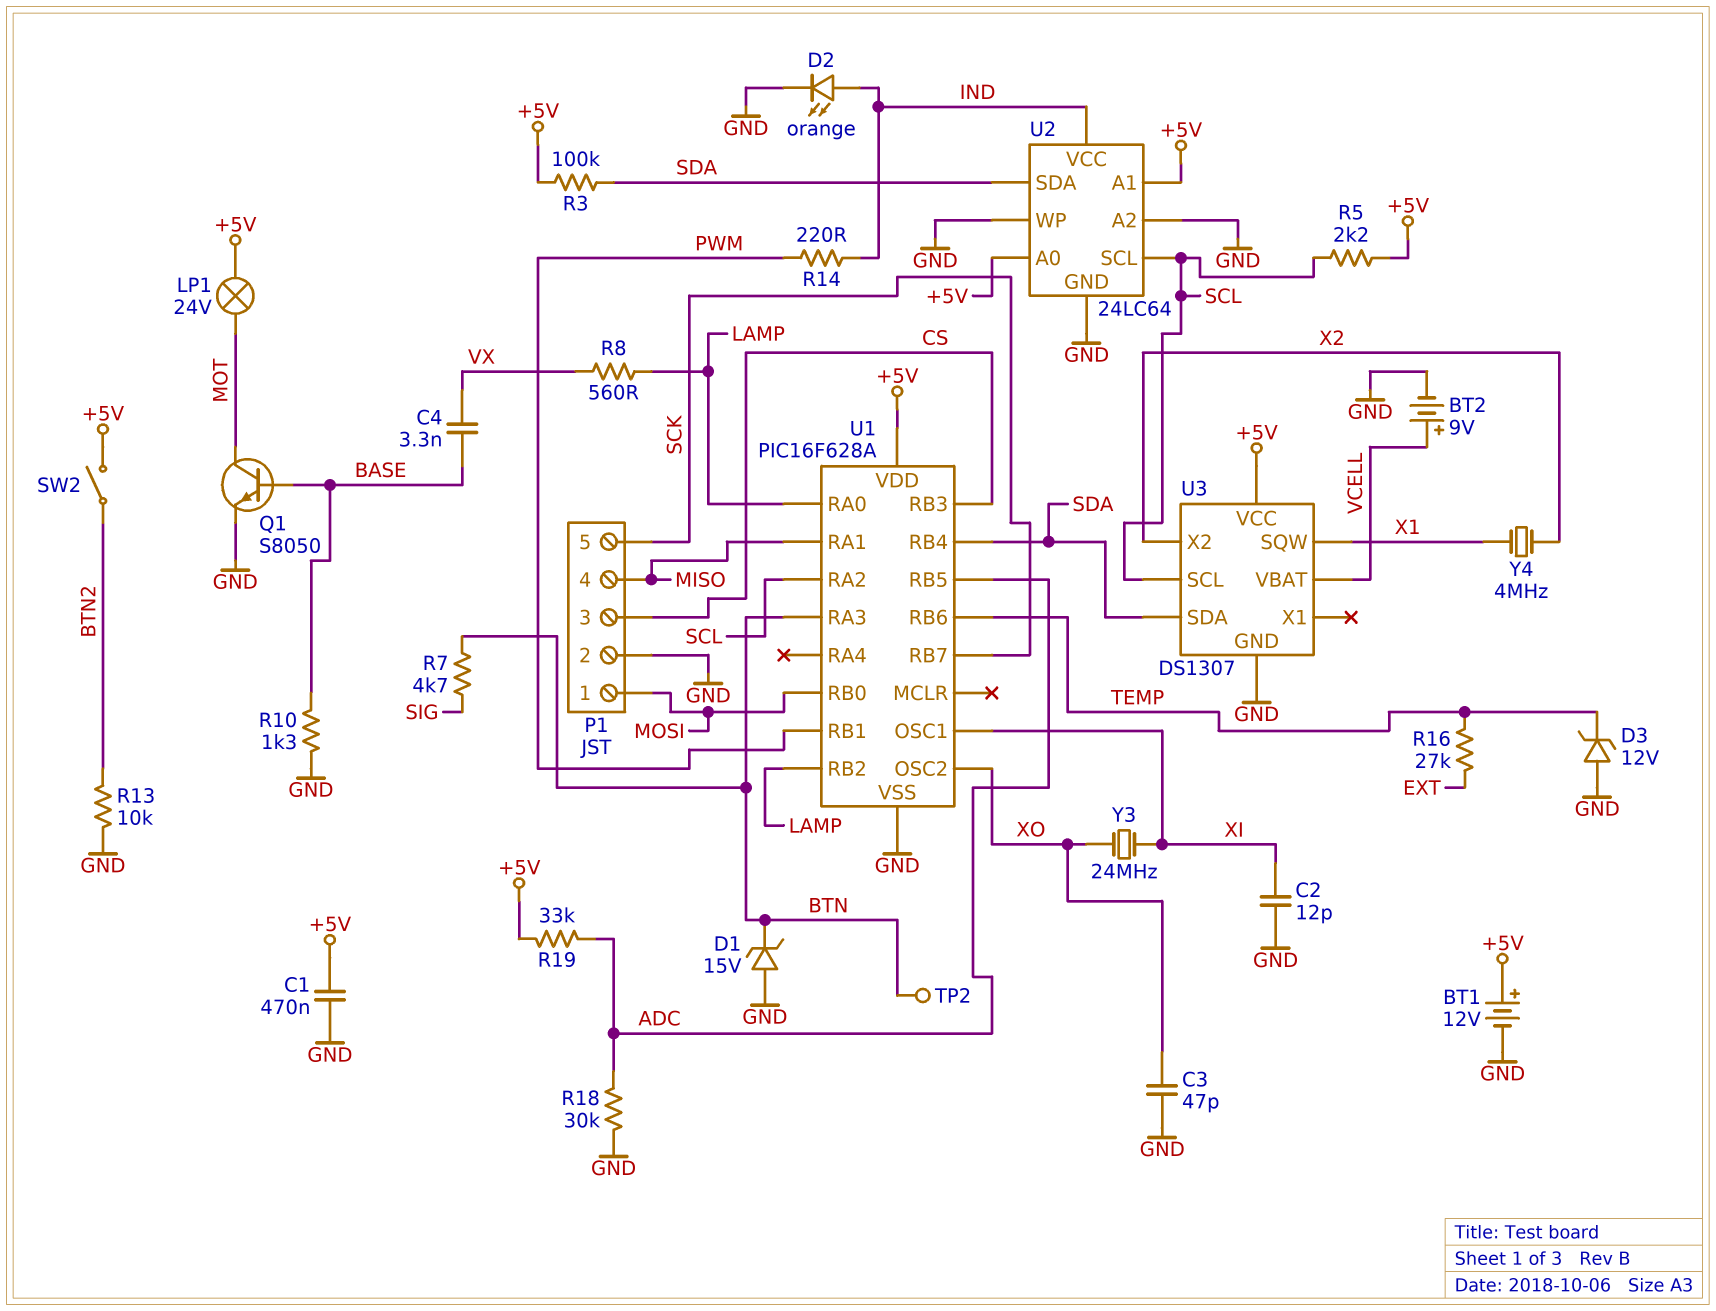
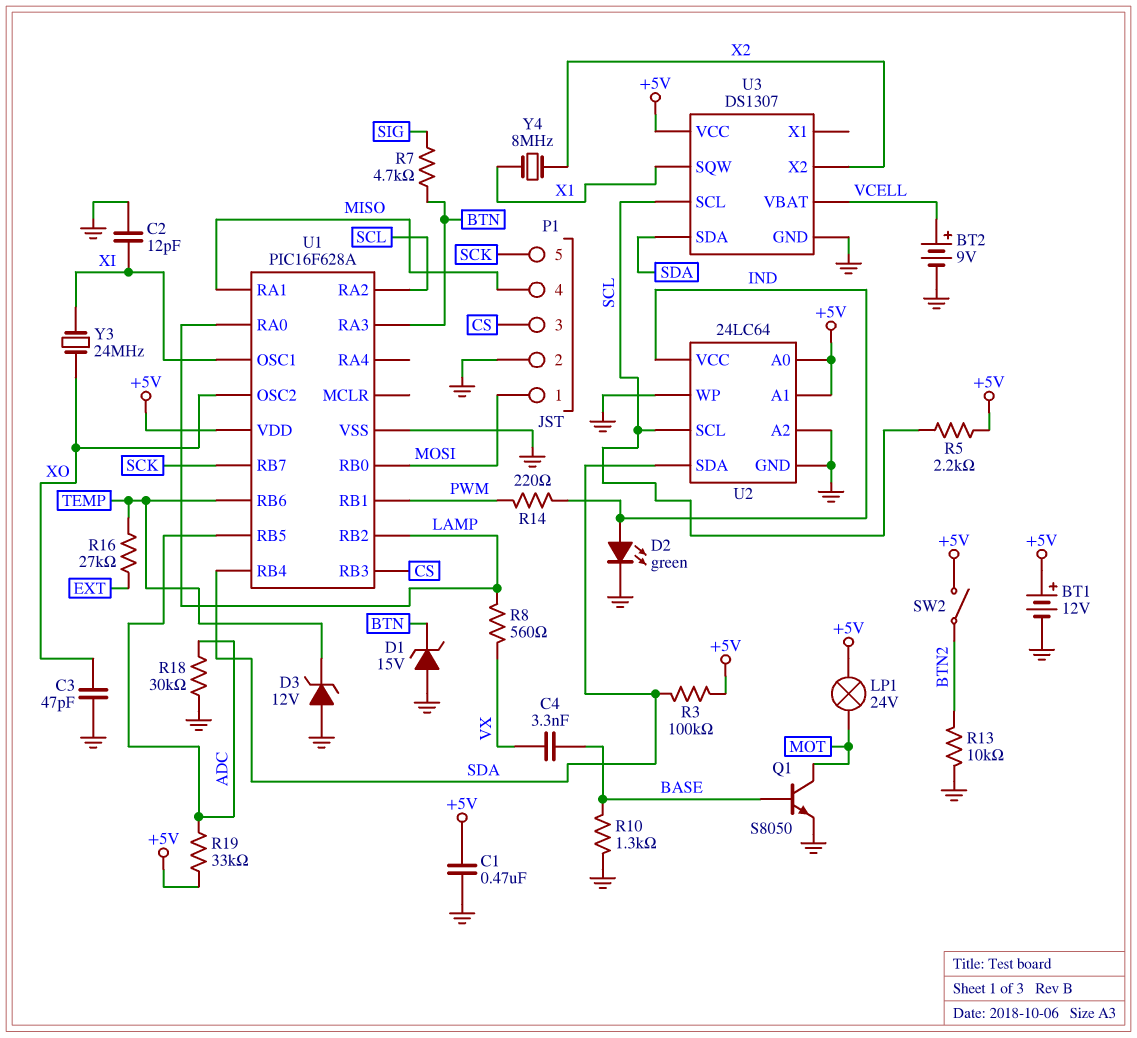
D2: LED orange (A IND, K GND) -> LED green (A IND, K GND)
TP2: test point (BTN) -> none
Y4: 4MHz (X1, X2) -> 8MHz (X1, X2)

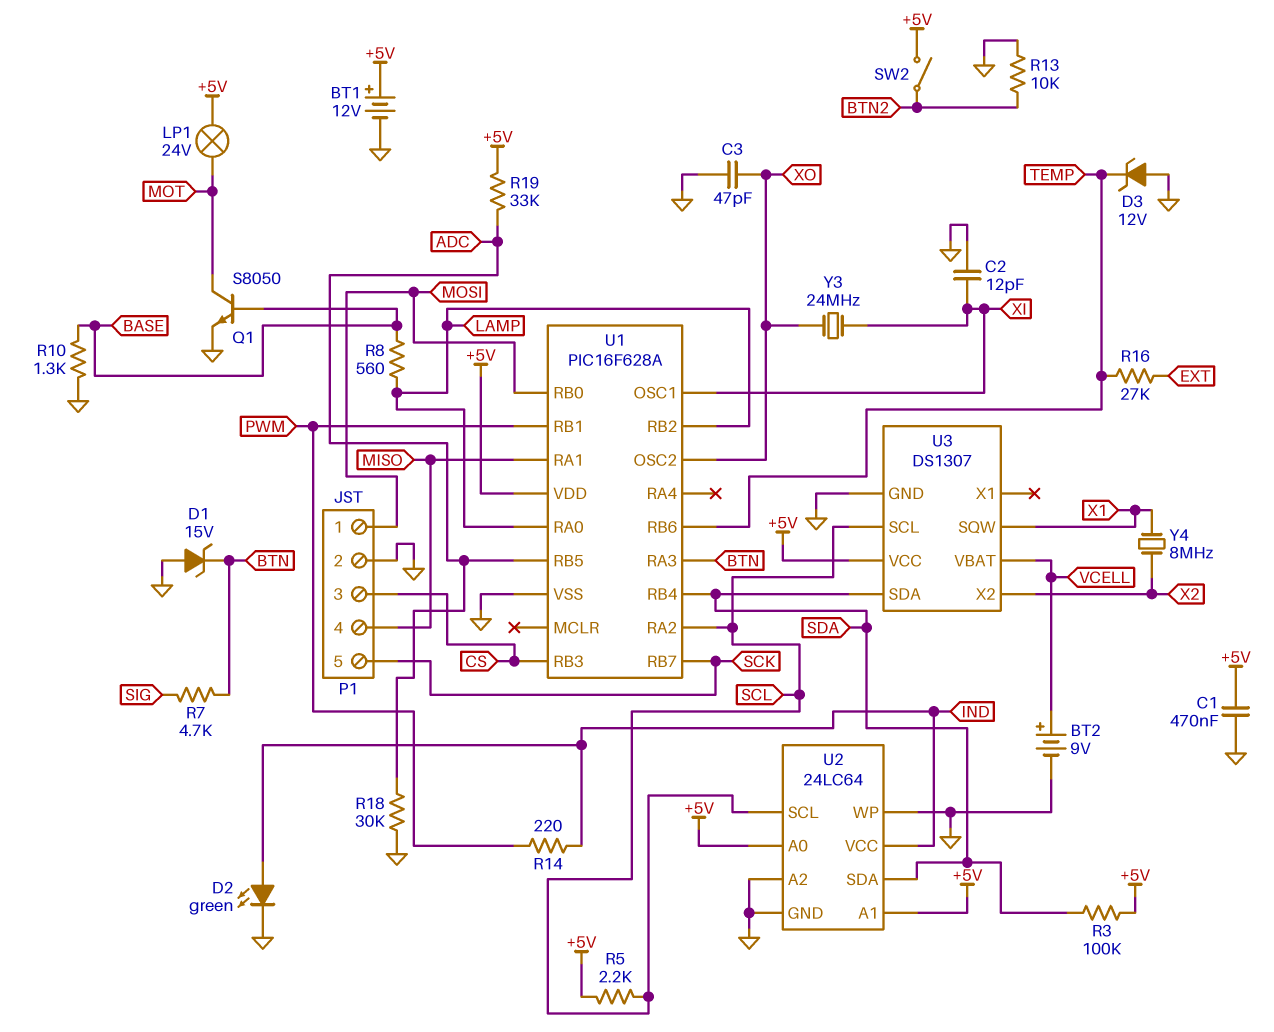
C4: 3.3nF (BASE, VX) -> none
R8: 560 (LAMP, VX) -> 560 (BASE, LAMP)

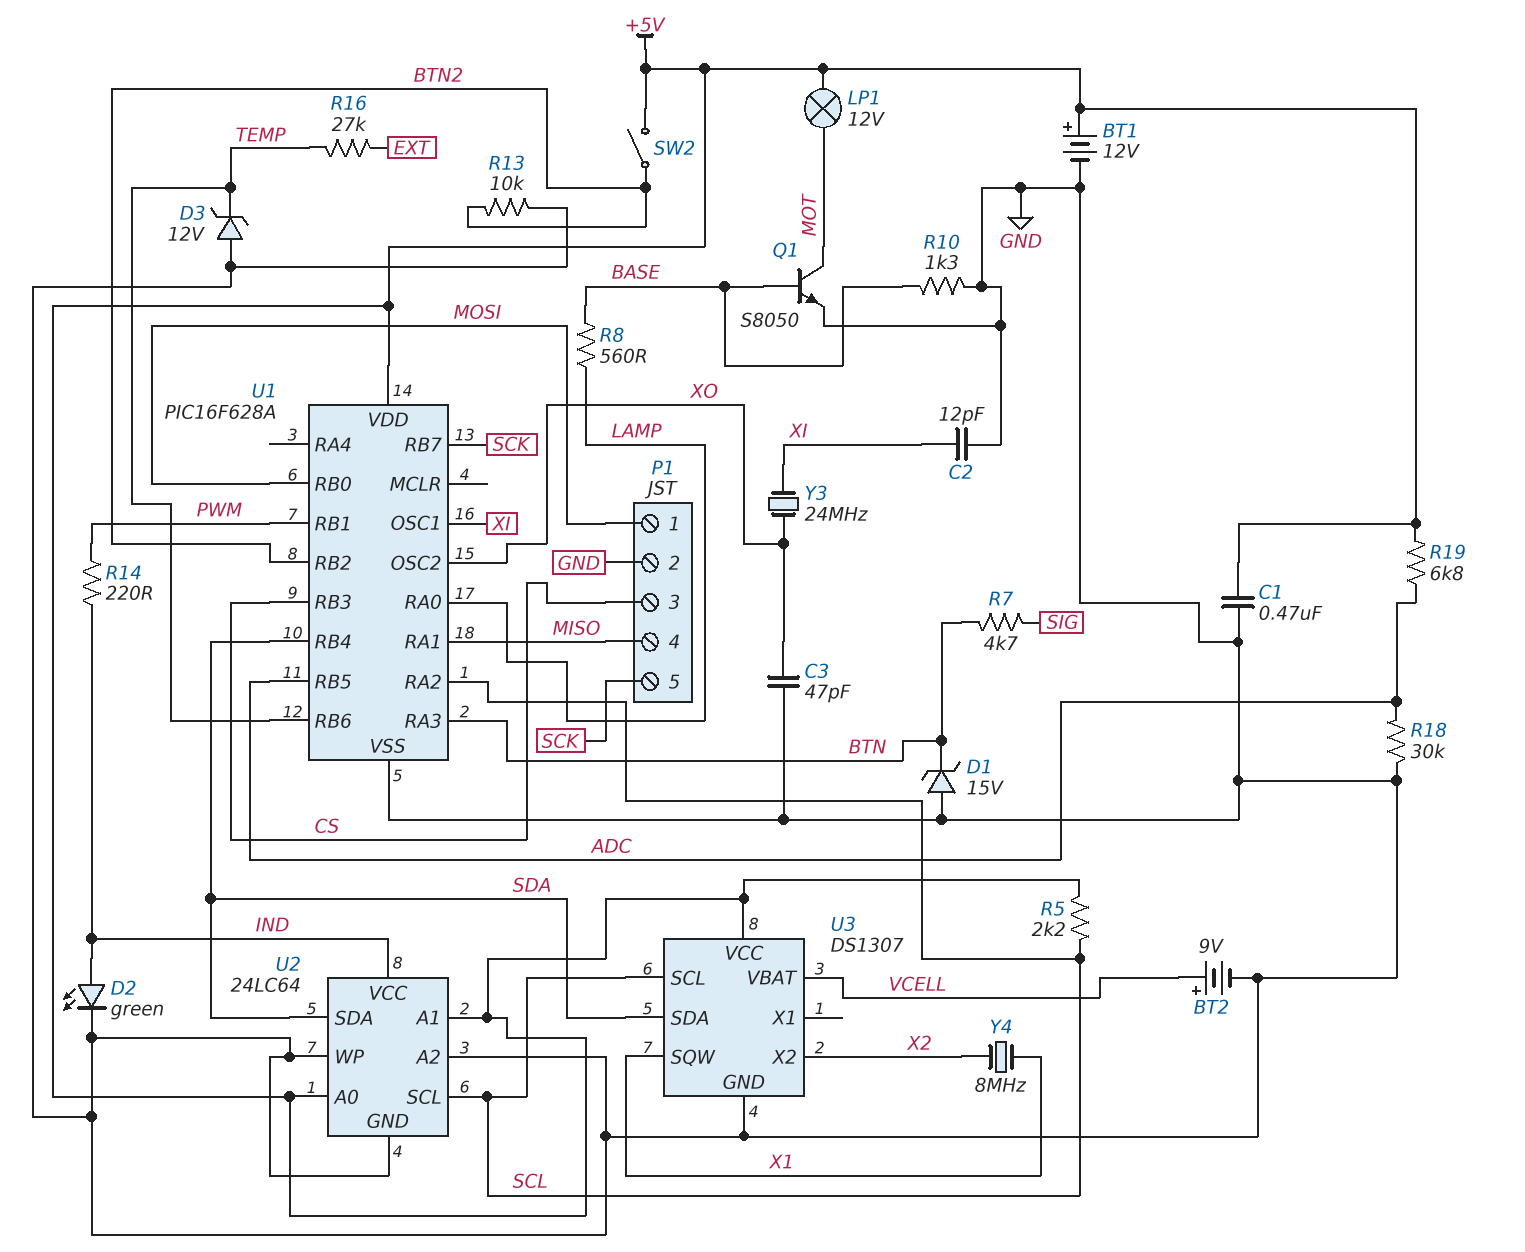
LP1: lamp 24V (+5V, MOT) -> lamp 12V (+5V, MOT)
R3: 100k (+5V, SDA) -> none
R19: 33k (+5V, ADC) -> 6.8k (+5V, ADC)
U1 pin RB2: LAMP -> BTN2

